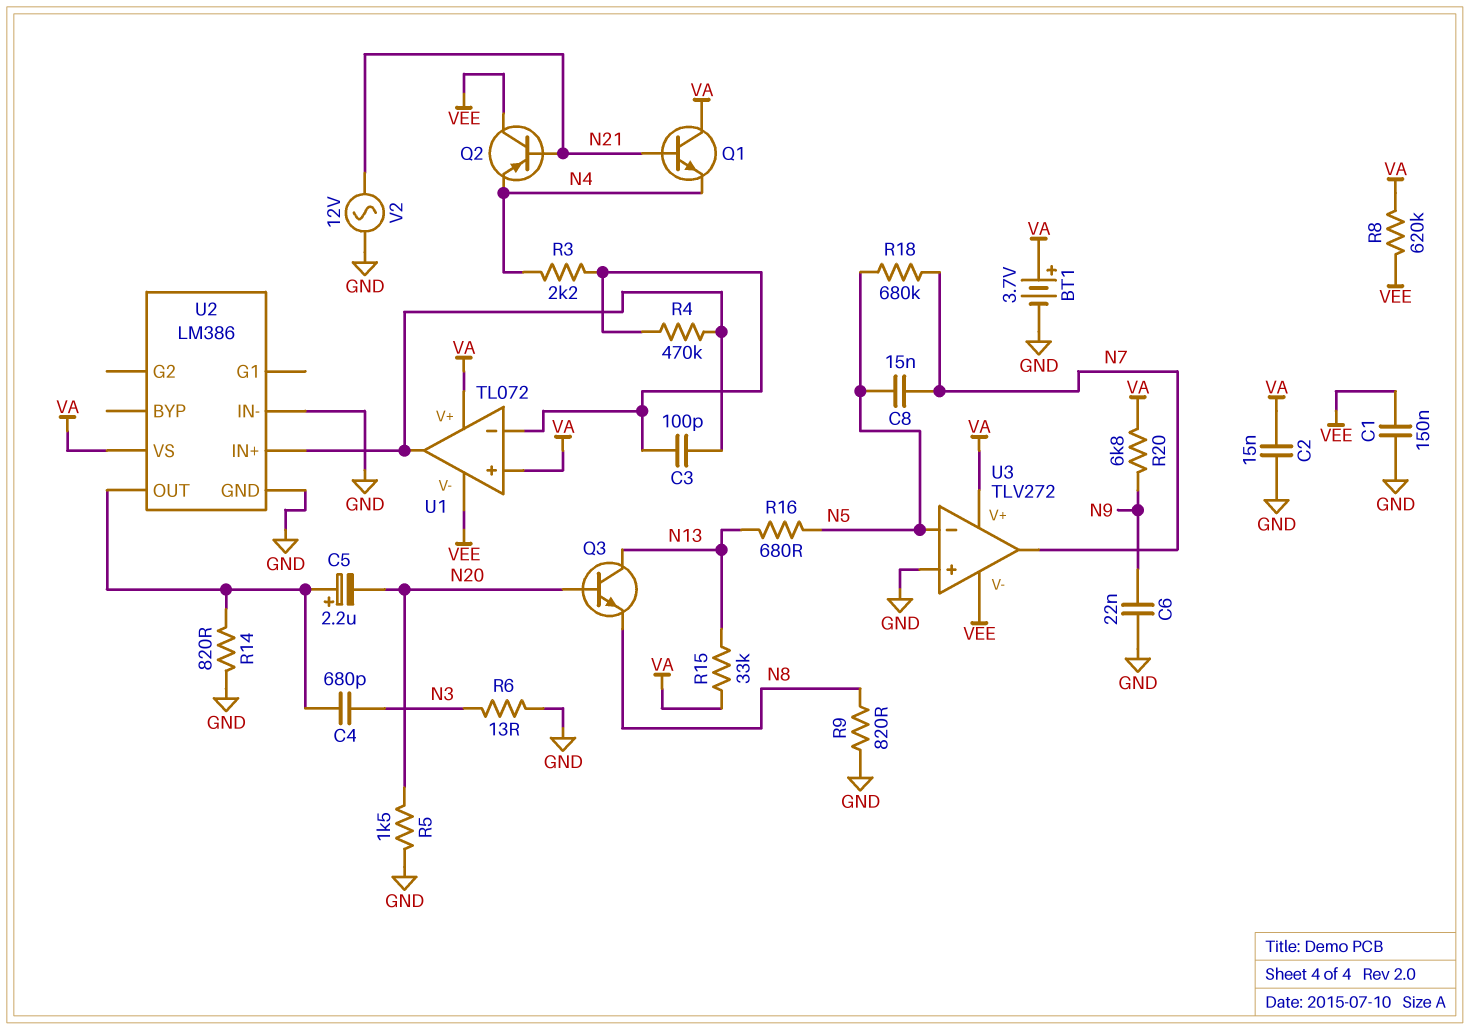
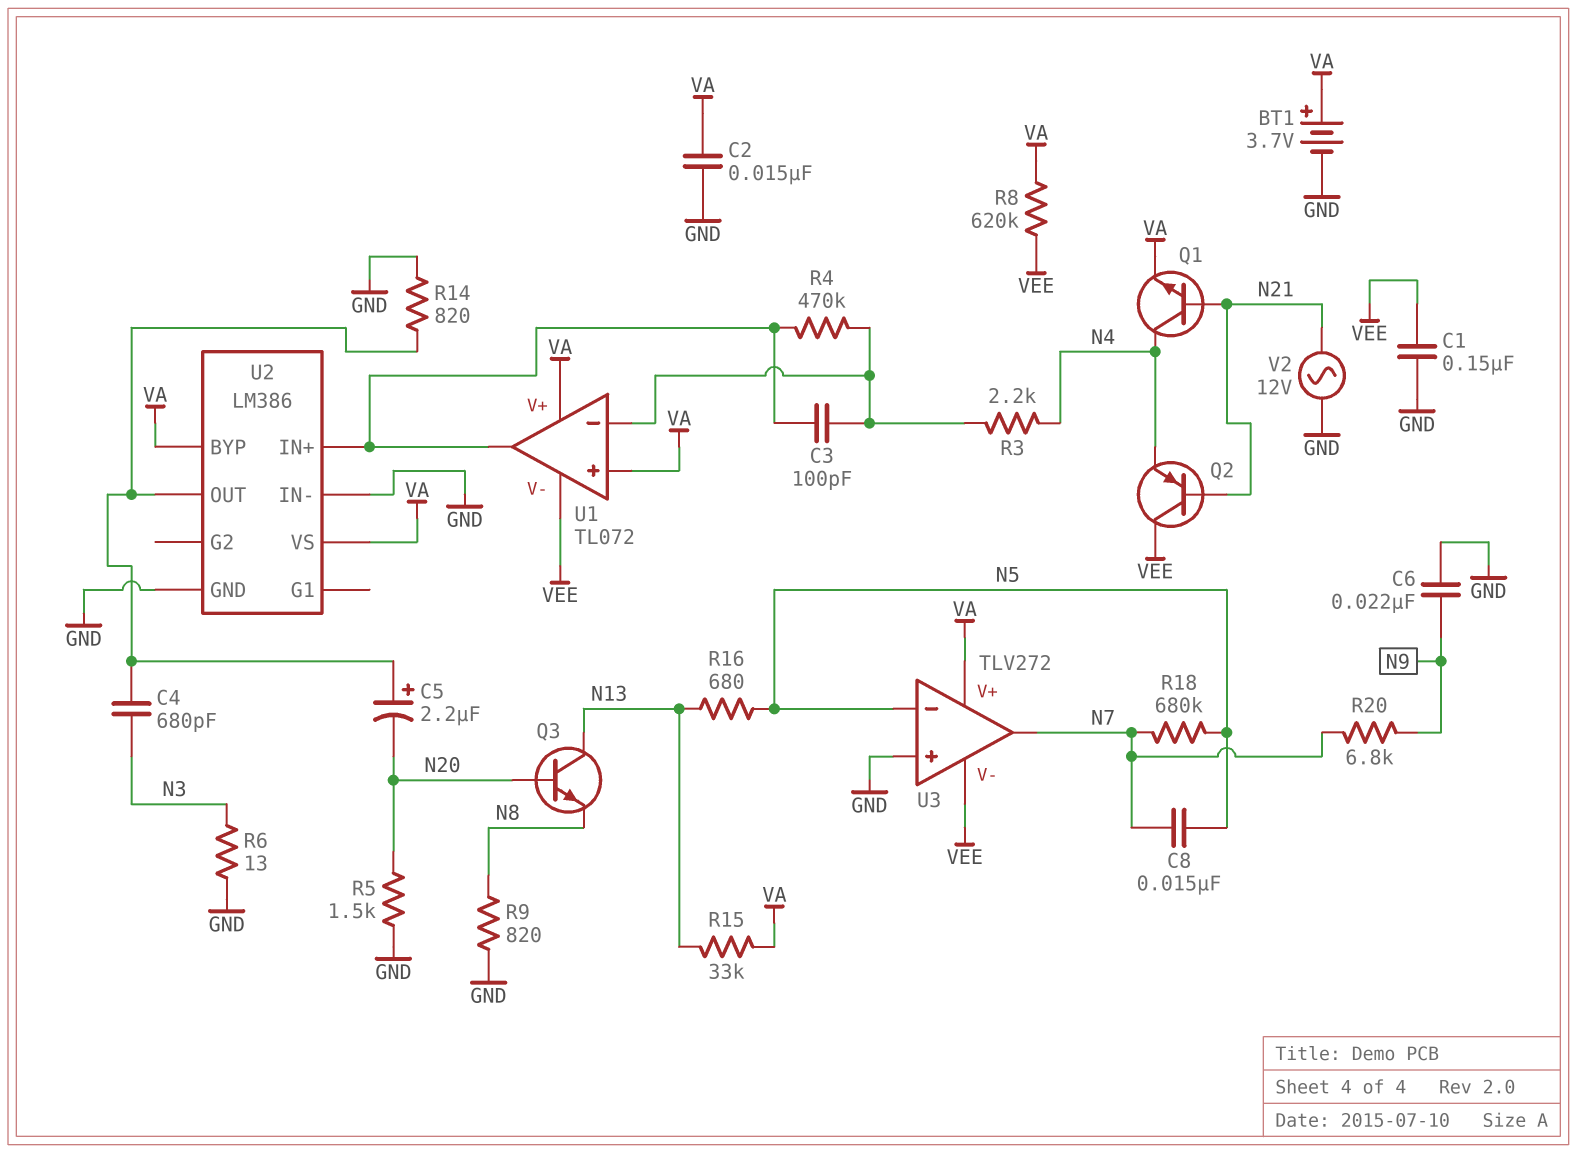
Q1: NPN (B N21, C VA, E N4) -> NPN (B N21, C N4, E VA)
R20: 6.8k (N9, VA) -> 6.8k (N7, N9)
U2 pin BYP: none -> VA

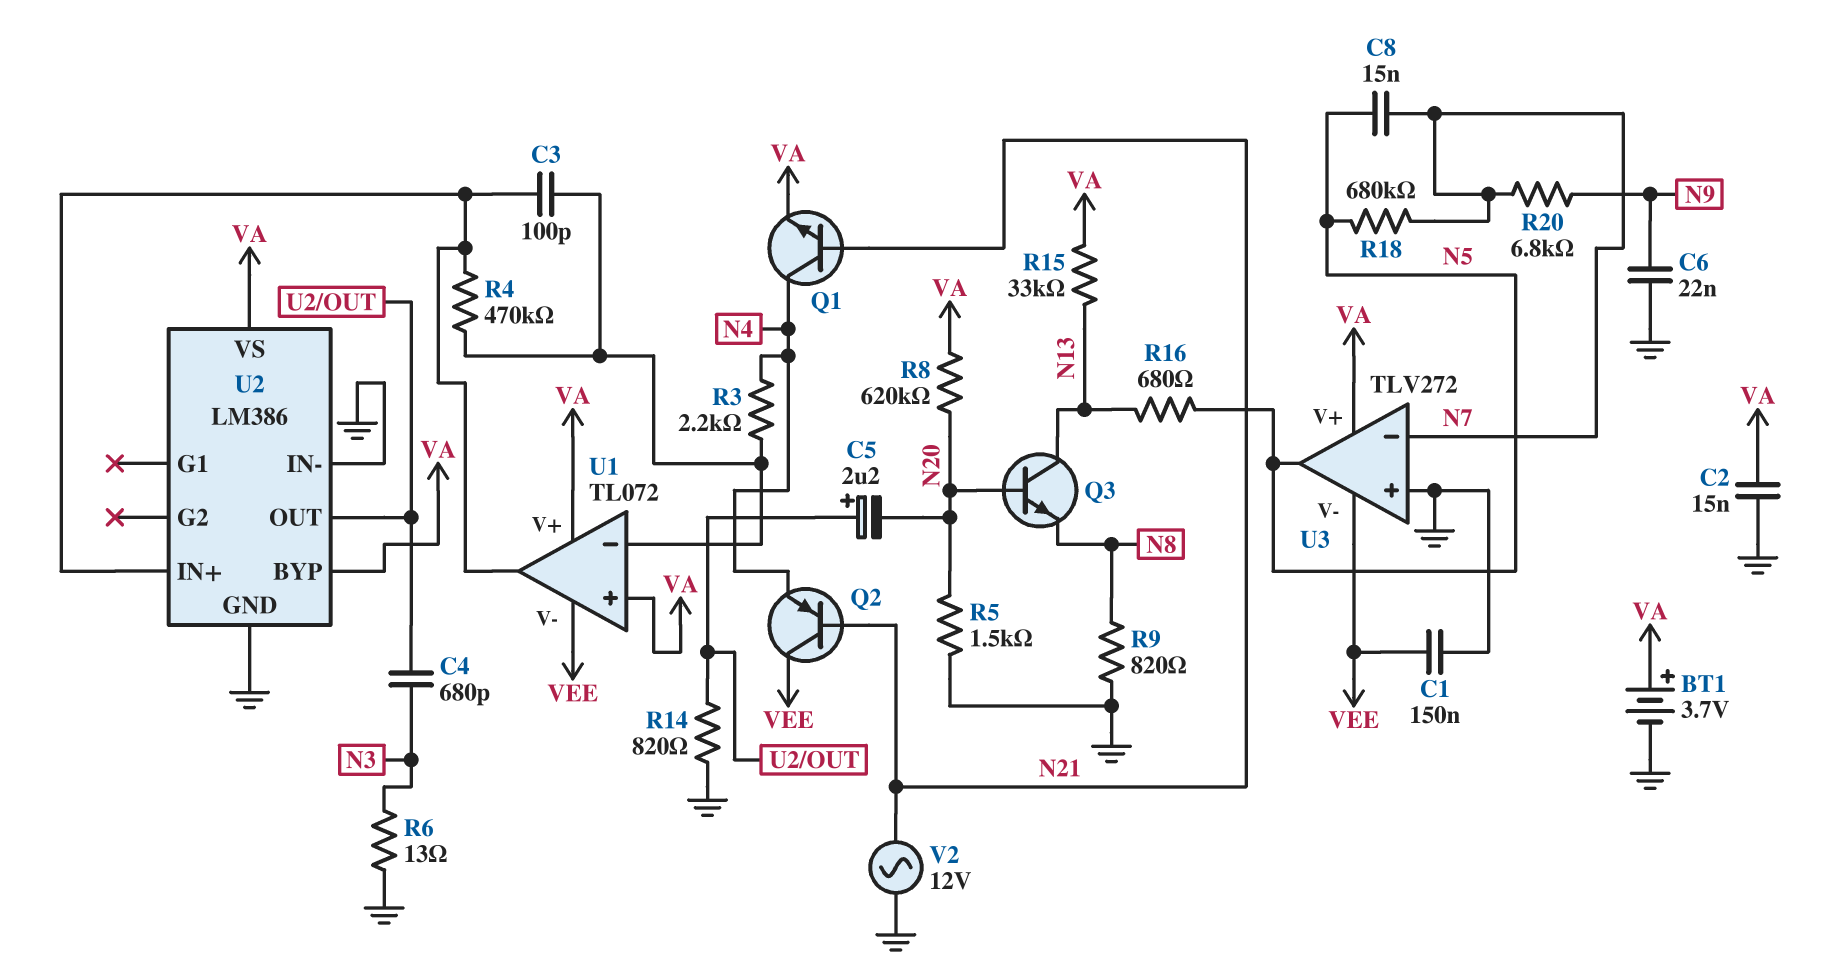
R8: 620k (VA, VEE) -> 620k (N20, VA)
U3 pin in-: N5 -> N7
U3 pin out: N7 -> N5

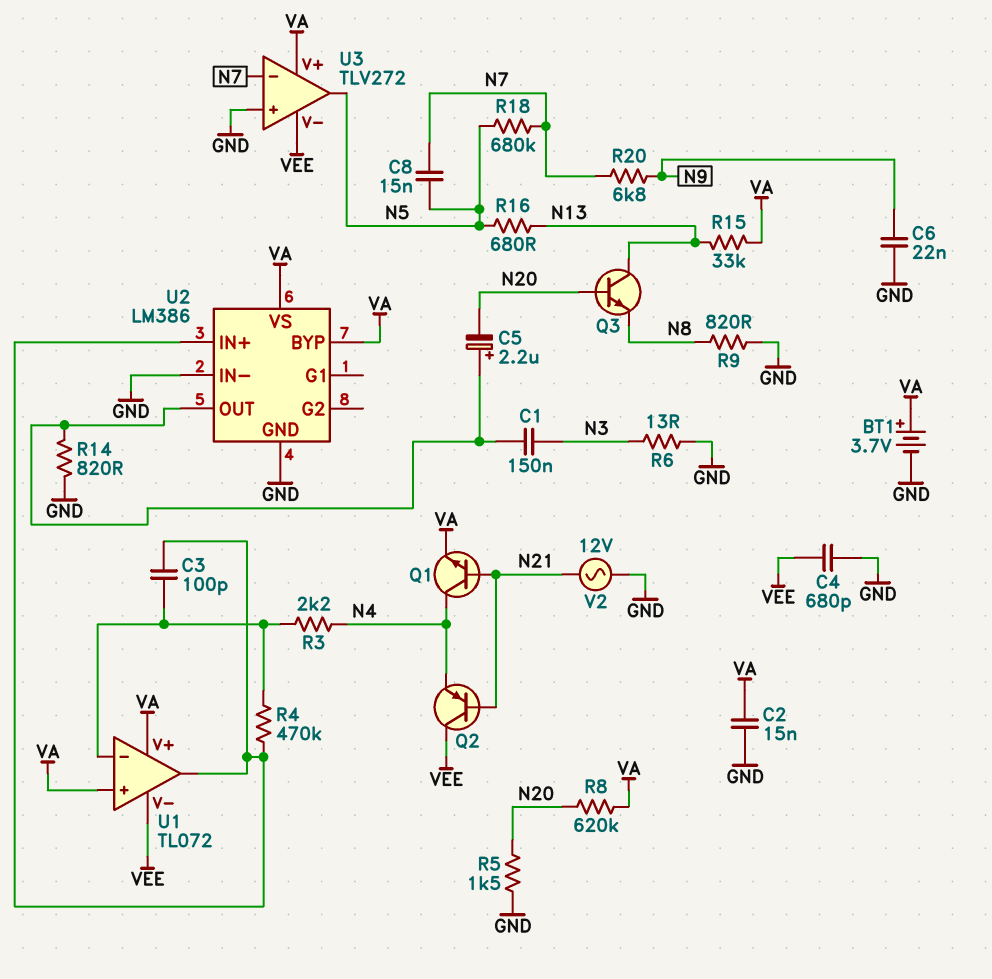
C1: 150nF (GND, VEE) -> 150nF (N3, U2/OUT)
C4: 680pF (N3, U2/OUT) -> 680pF (GND, VEE)

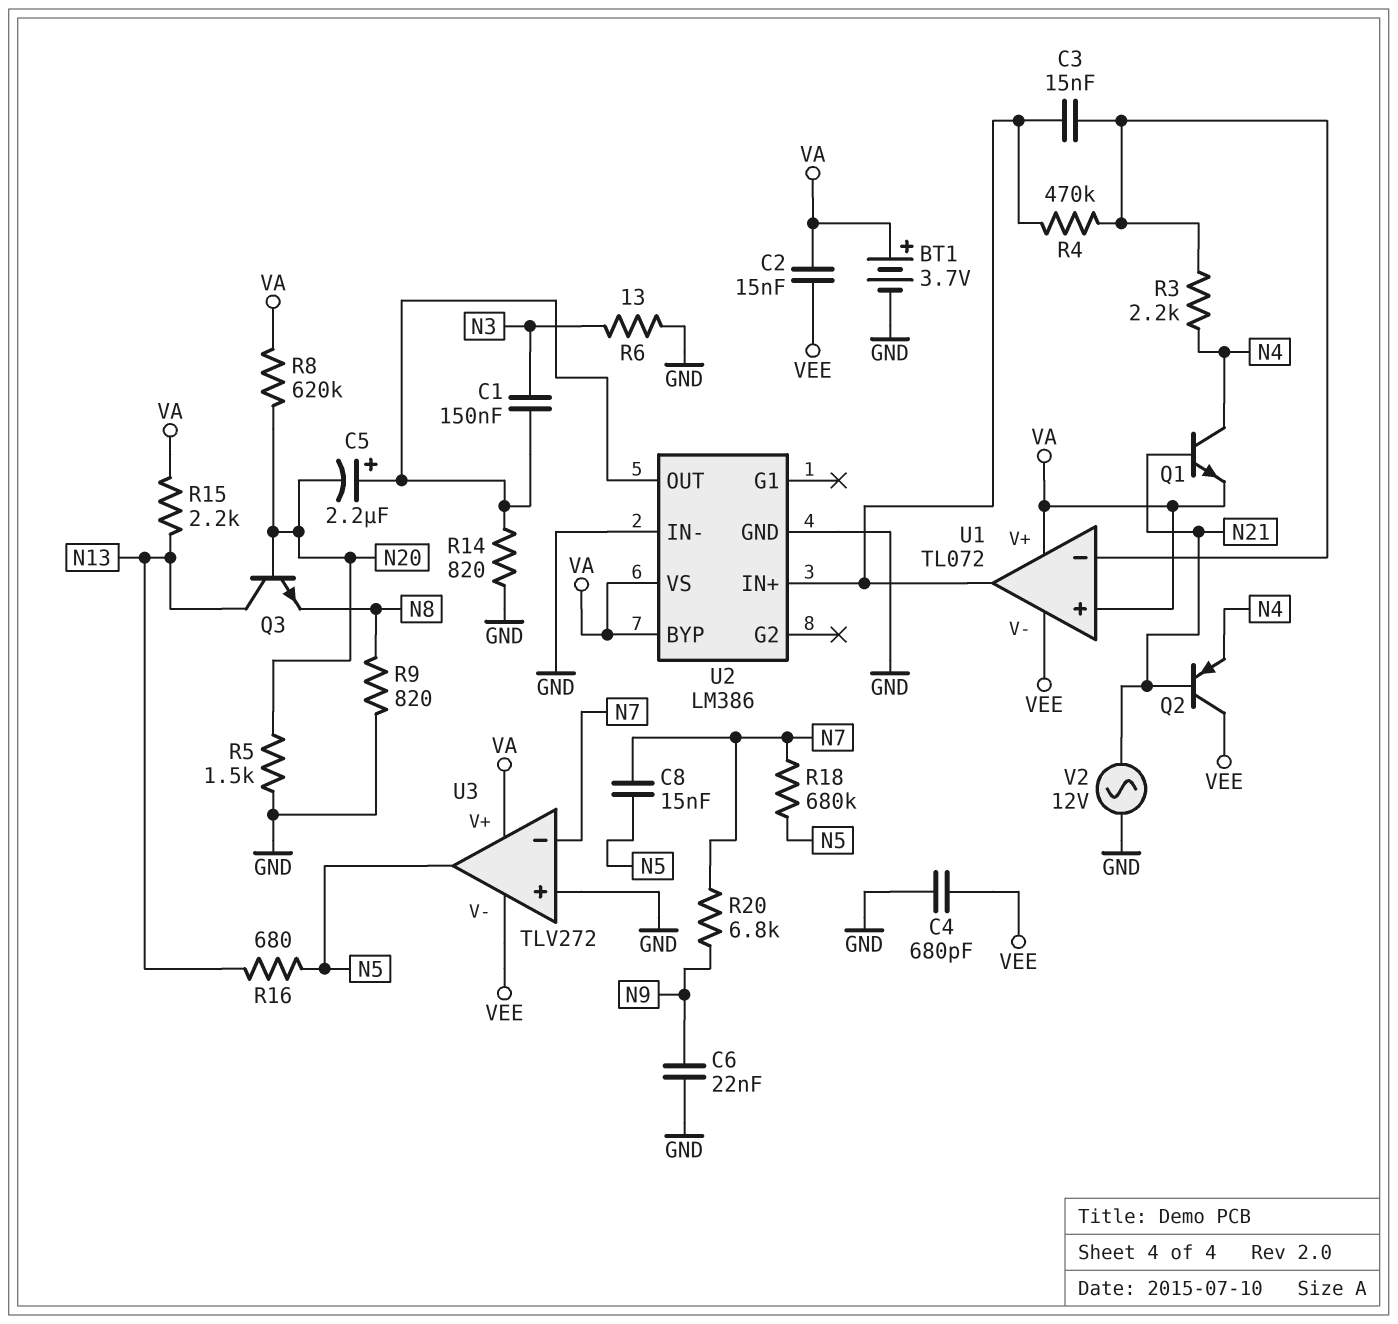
C2: 15nF (GND, VA) -> 15nF (VA, VEE)
C3: 100pF (U1/in-, U1/out) -> 15nF (U1/in-, U1/out)
R15: 33k (N13, VA) -> 2.2k (N13, VA)

